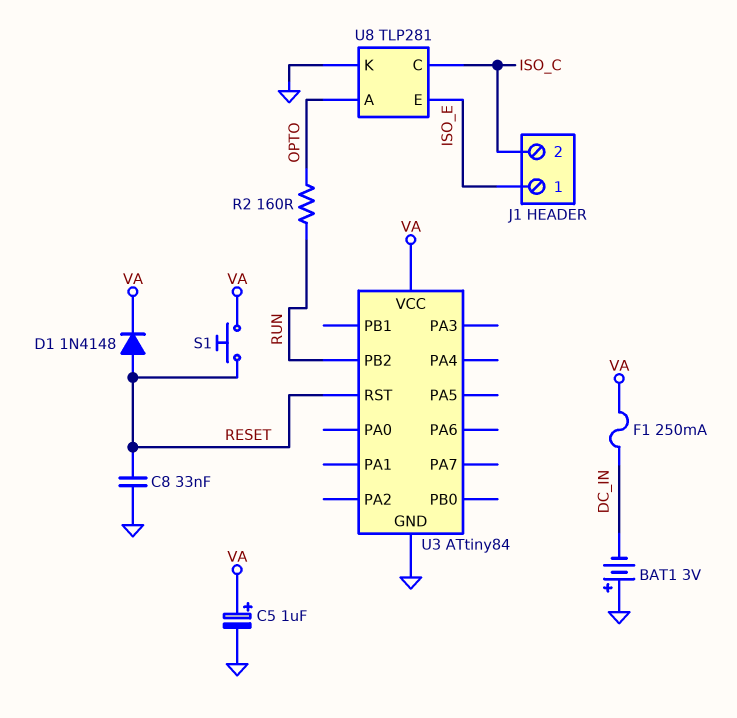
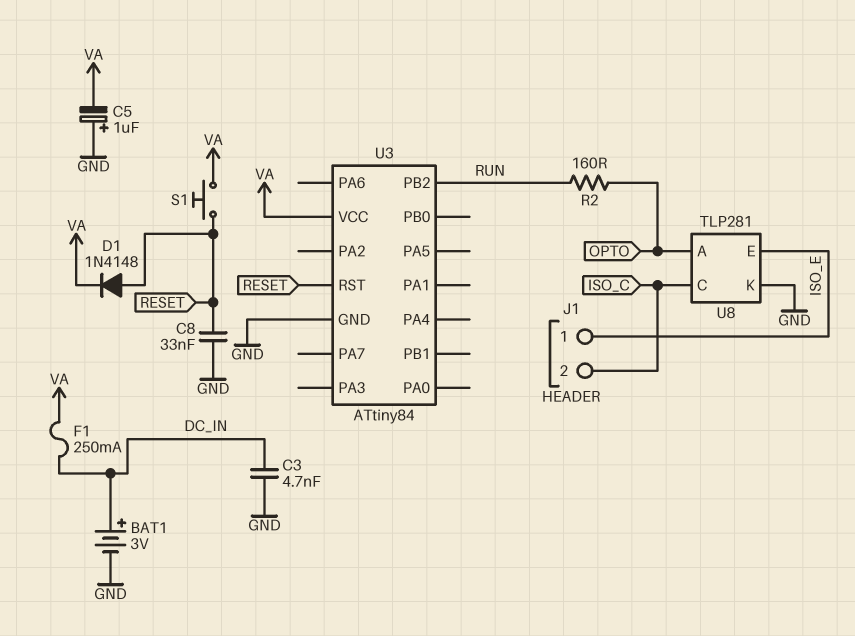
BAT1: 3V (plus GND, minus DC_IN) -> 3V (plus DC_IN, minus GND)
C3: none -> 4.7nF (DC_IN, GND)
C5: 1uF (plus VA, minus GND) -> 1uF (plus GND, minus VA)

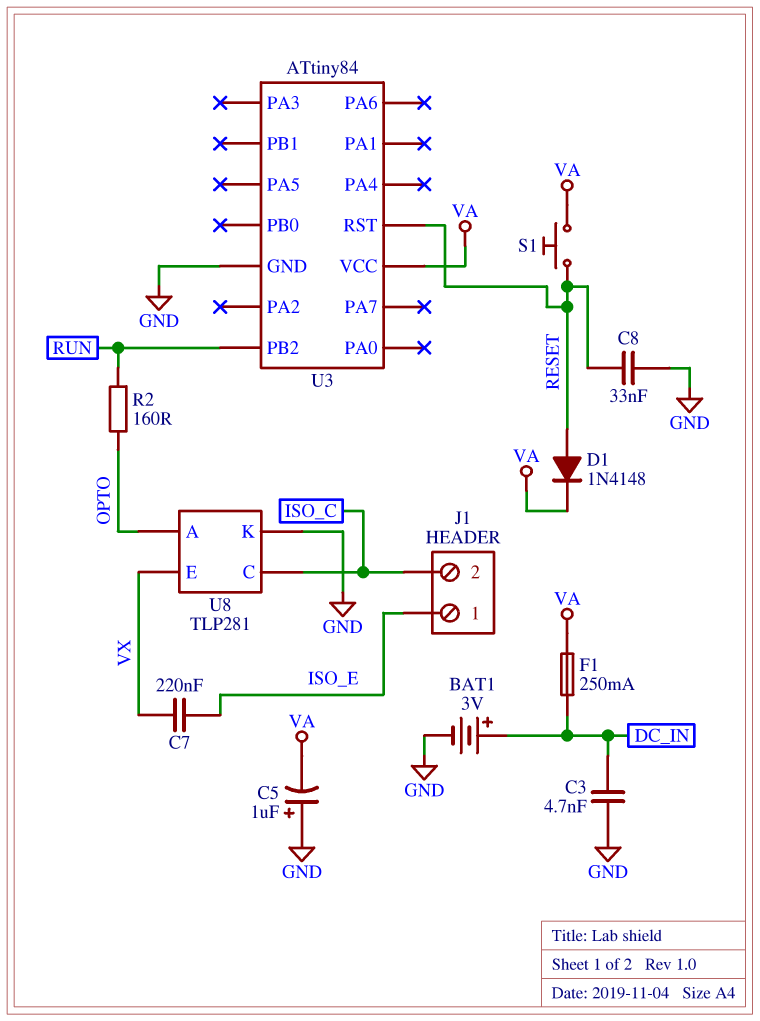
C7: none -> 220nF (ISO_E, VX)
U8 pin E: ISO_E -> VX

